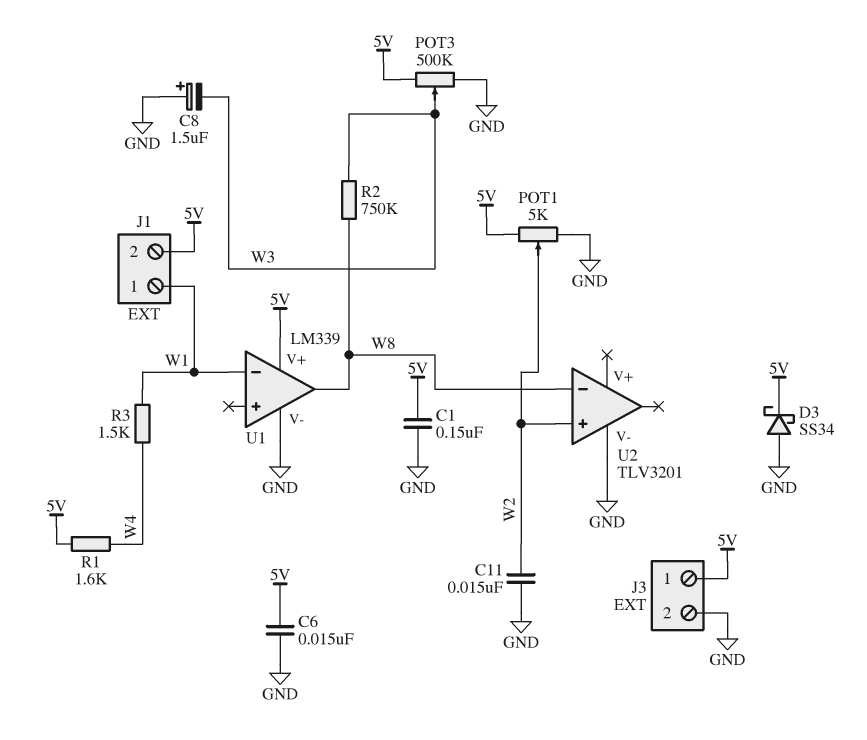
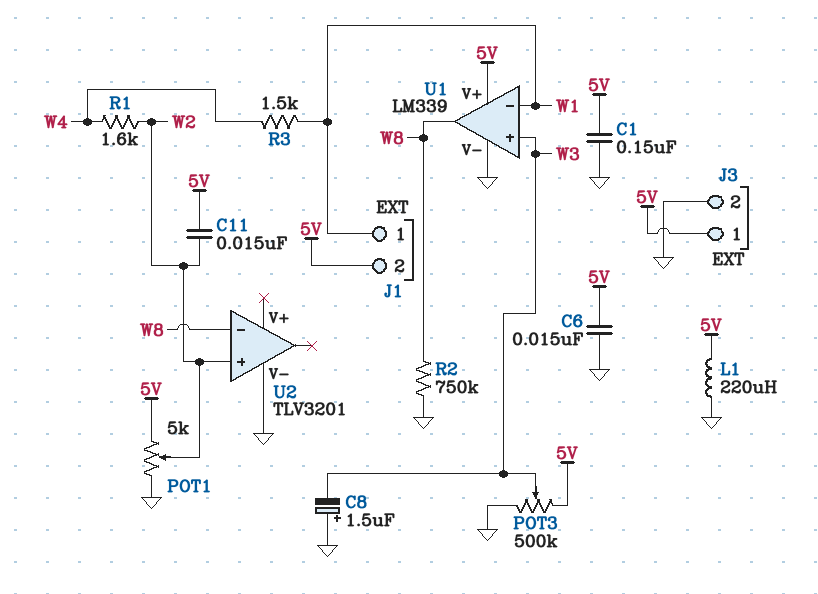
C11: 15nF (GND, W2) -> 15nF (5V, W2)
D3: schottky SS34 (A GND, K 5V) -> none
L1: none -> 220uH (5V, GND)
R1: 1.6k (5V, W4) -> 1.6k (W2, W4)
R2: 750k (W3, W8) -> 750k (GND, W8)
U1 pin in+: none -> W3

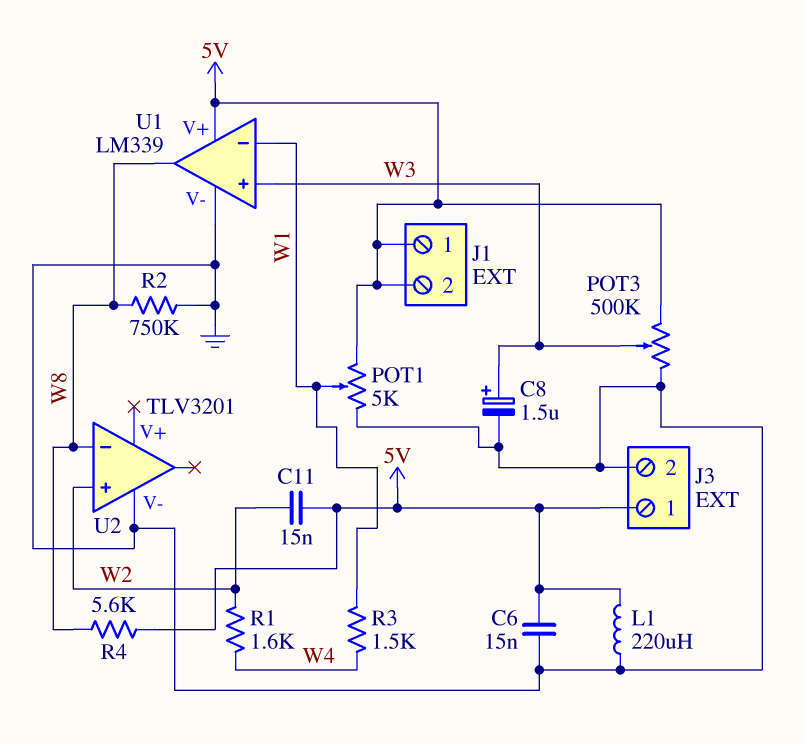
C1: 150nF (5V, GND) -> none
C8: 1.5uF (plus GND, minus W3) -> 1.5uF (plus W3, minus GND)
J1 pin 1: W1 -> 5V
POT1: 5k (5V, GND, wiper W2) -> 5k (5V, GND, wiper W1)
R4: none -> 5.6k (5V, W8)

